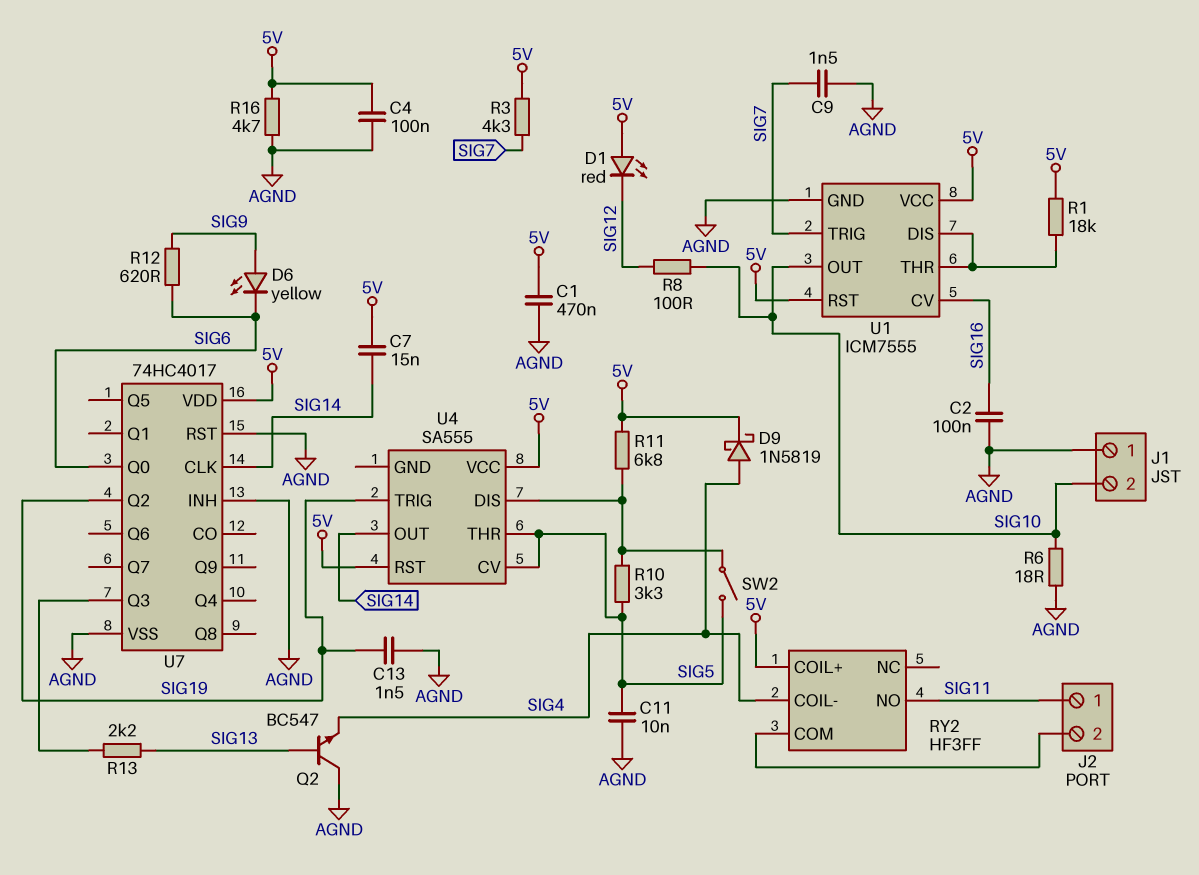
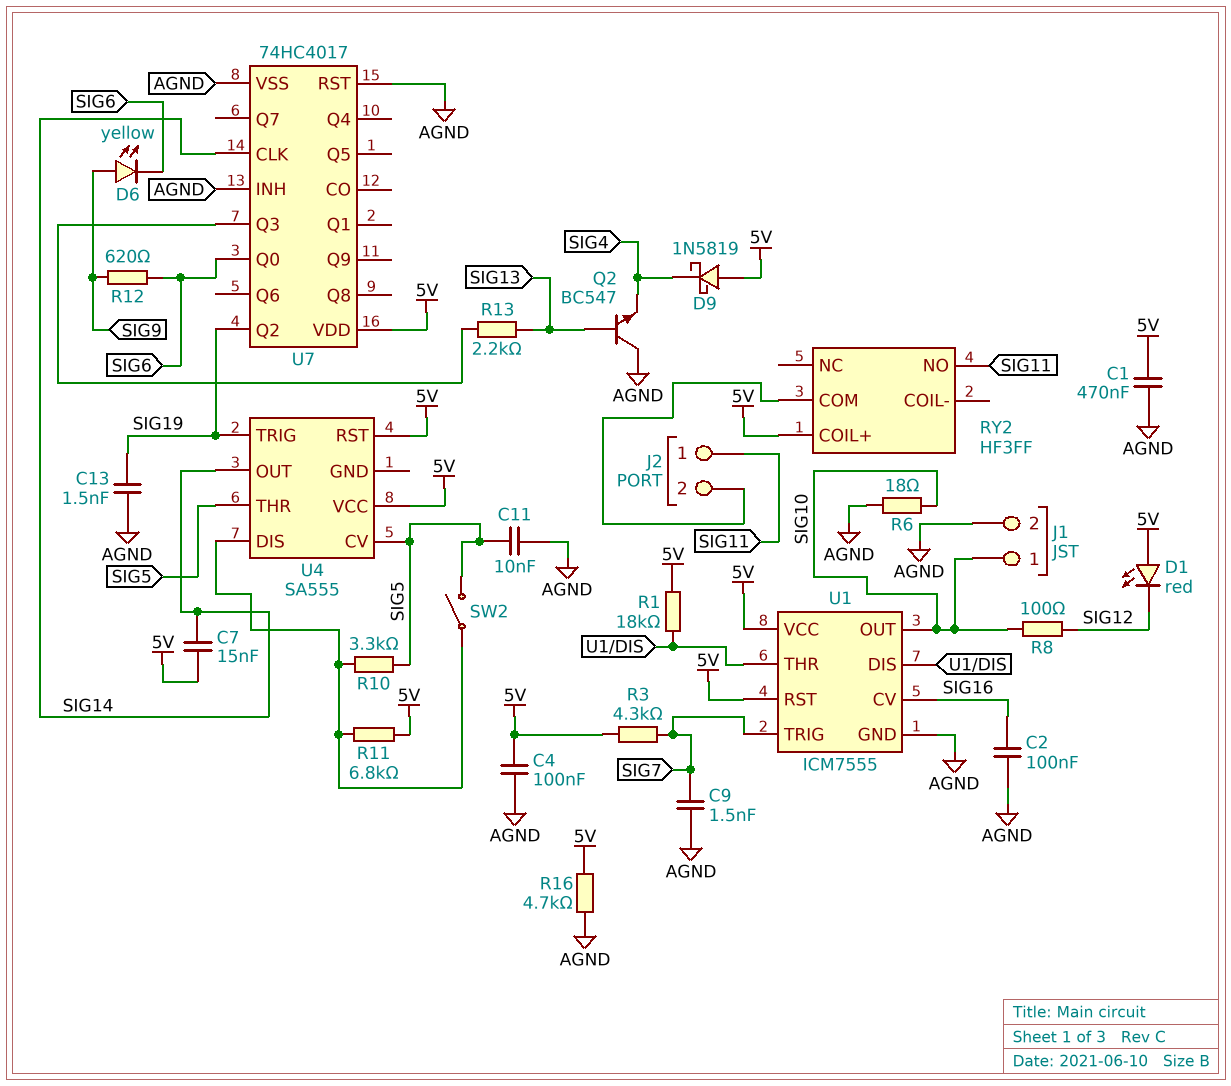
D9: schottky 1N5819 (A SIG4, K 5V) -> schottky 1N5819 (A 5V, K SIG4)
J1 pin 1: AGND -> SIG10
J1 pin 2: SIG10 -> AGND
RY2 pin COIL-: SIG4 -> none

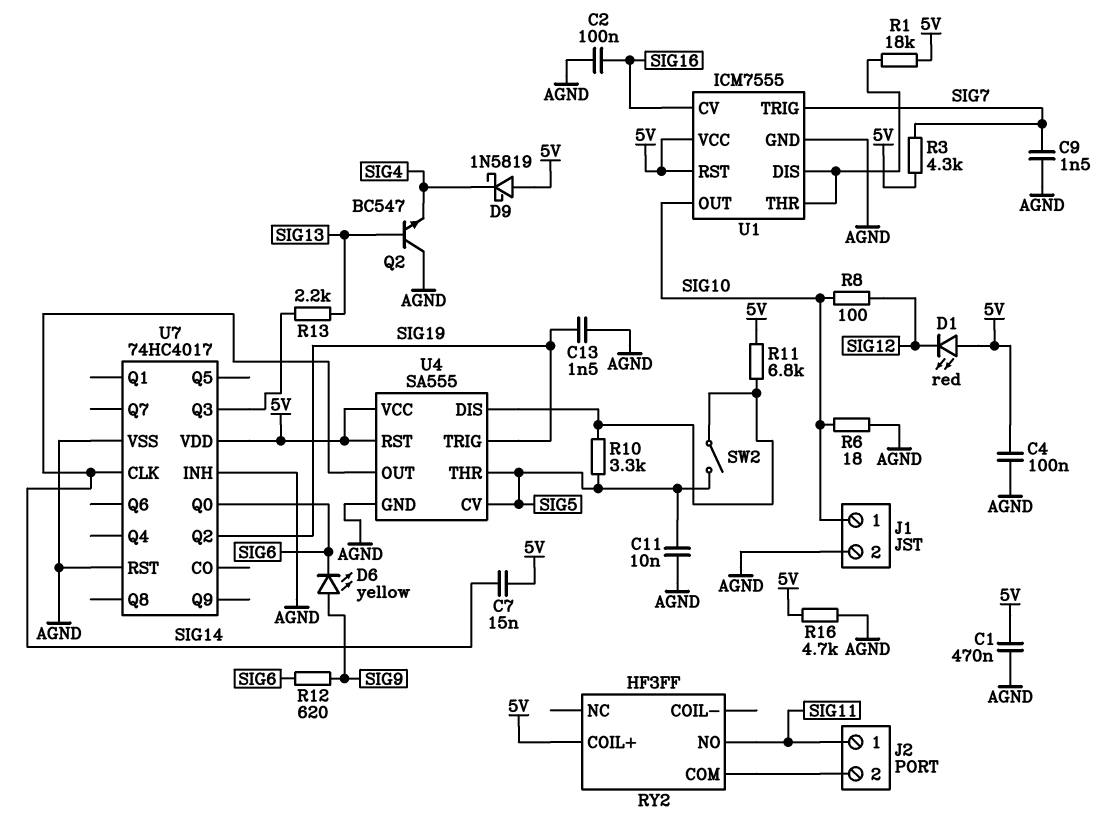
U4 pin GND: none -> AGND

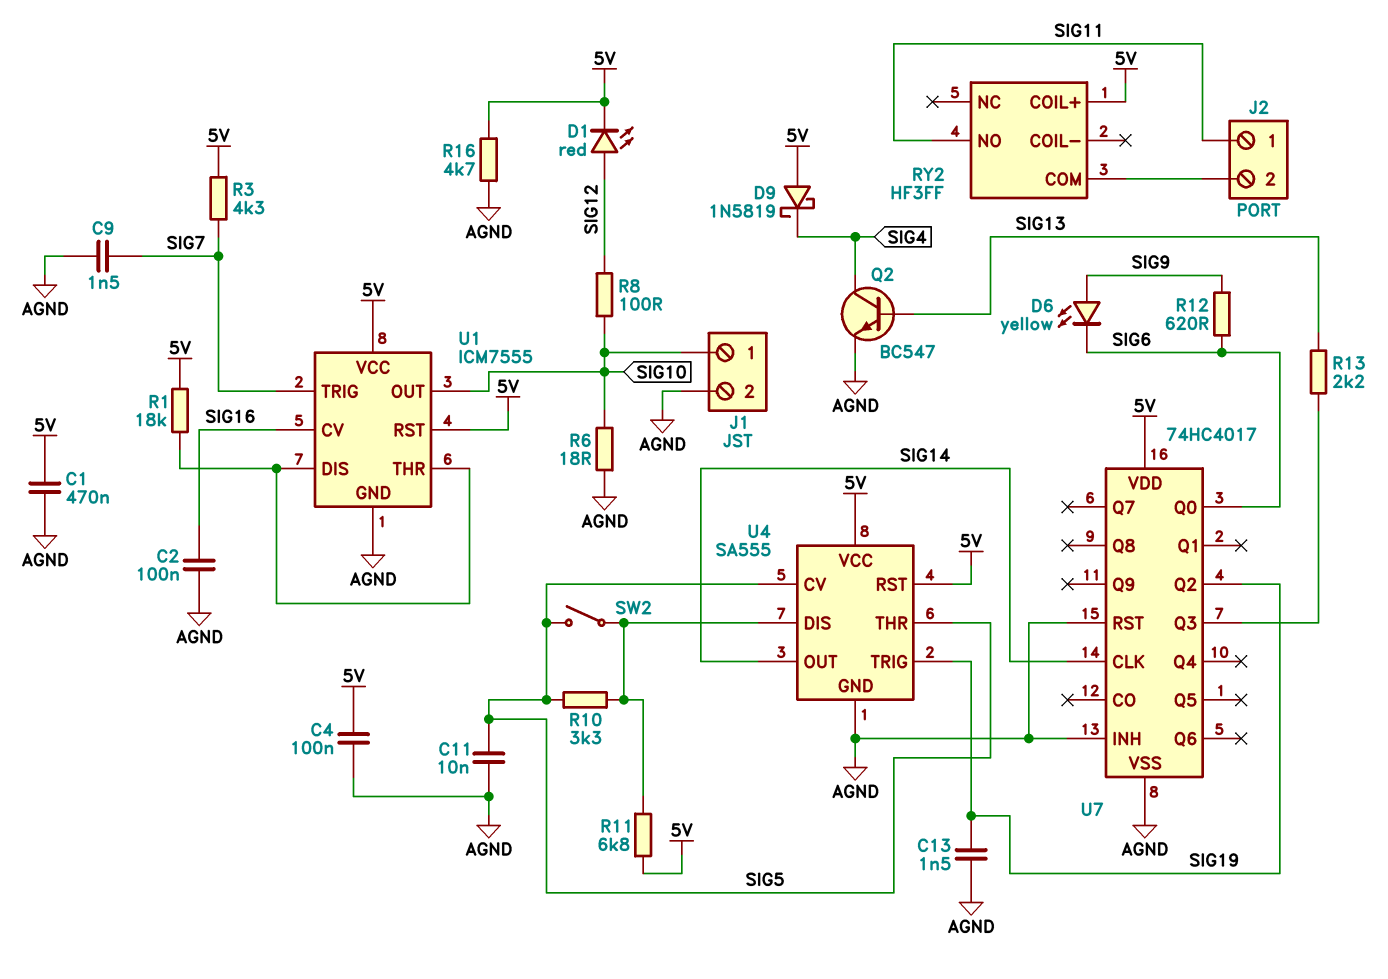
C7: 15nF (5V, SIG14) -> none
D1: LED red (A 5V, K SIG12) -> LED red (A SIG12, K 5V)
Q2: NPN BC547 (B SIG13, C AGND, E SIG4) -> NPN BC547 (B SIG13, C SIG4, E AGND)

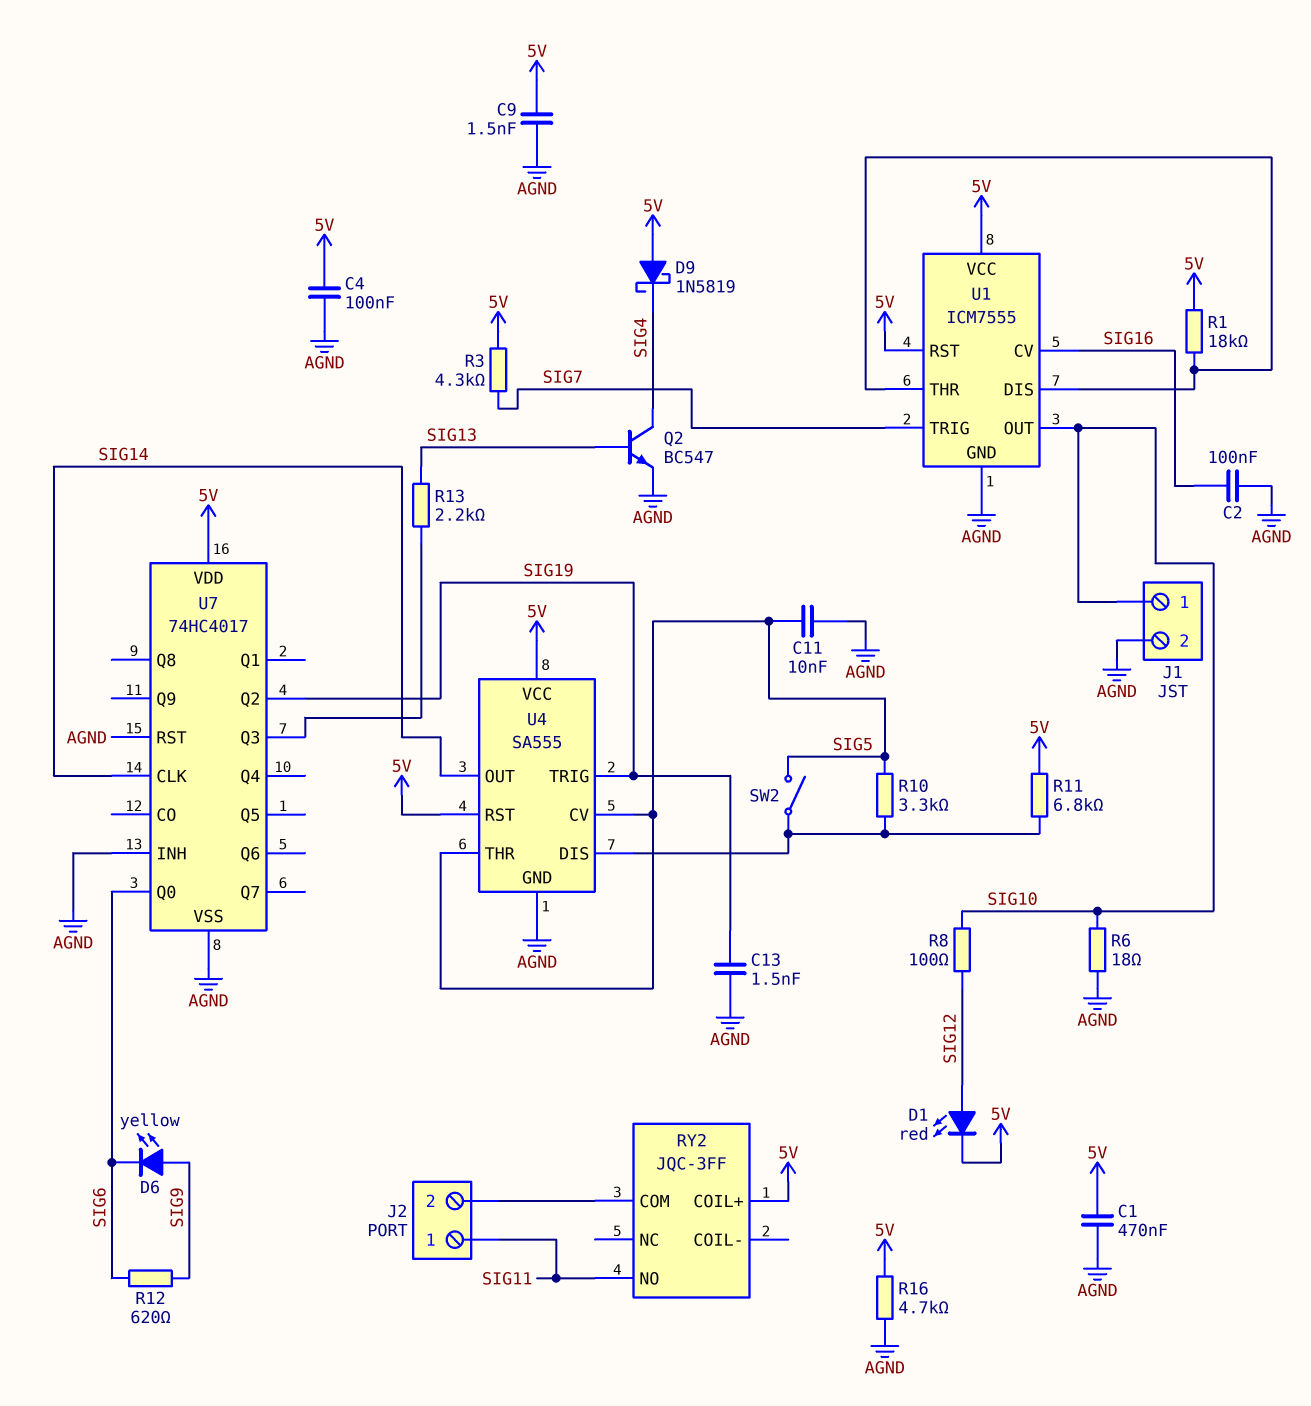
C9: 1.5nF (AGND, SIG7) -> 1.5nF (5V, AGND)
RY2: HF3FF -> JQC-3FF

